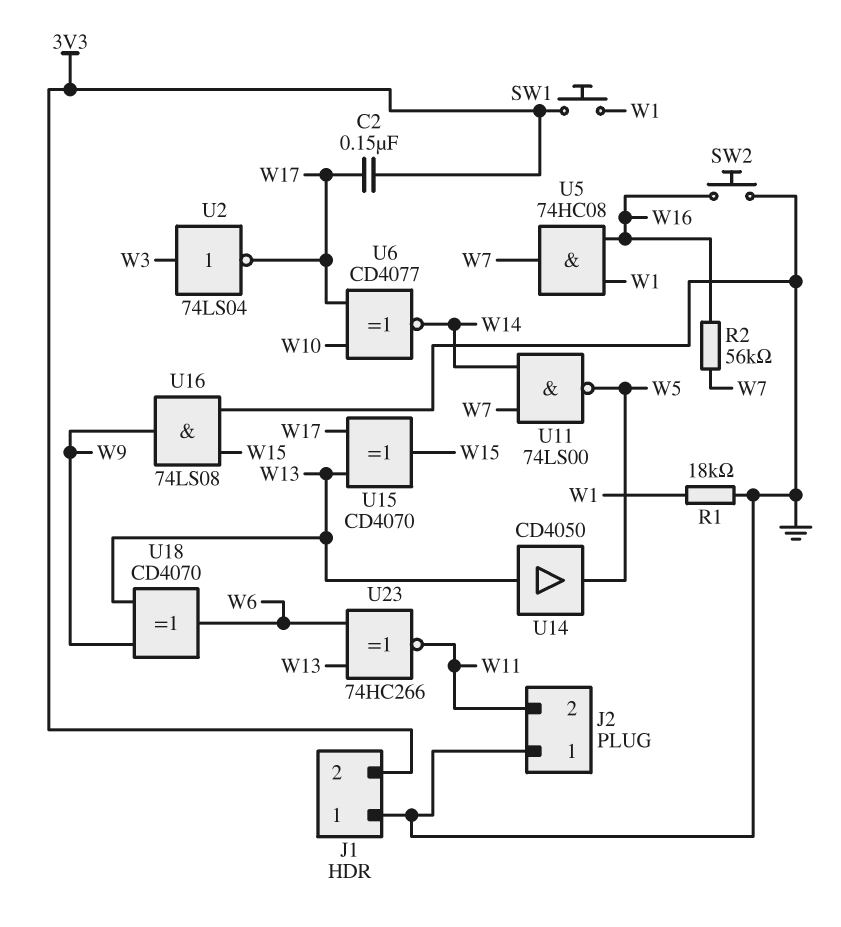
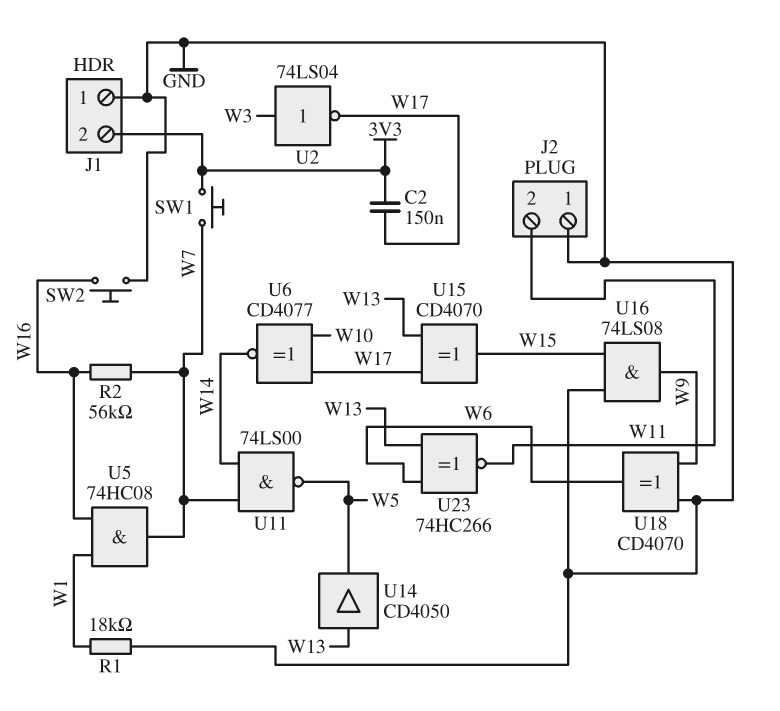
SW1: button (3V3, W1) -> button (3V3, W7)
U18: XOR CD4070 (in W9, in W13, out W6) -> XOR CD4070 (in GND, in W9, out W6)

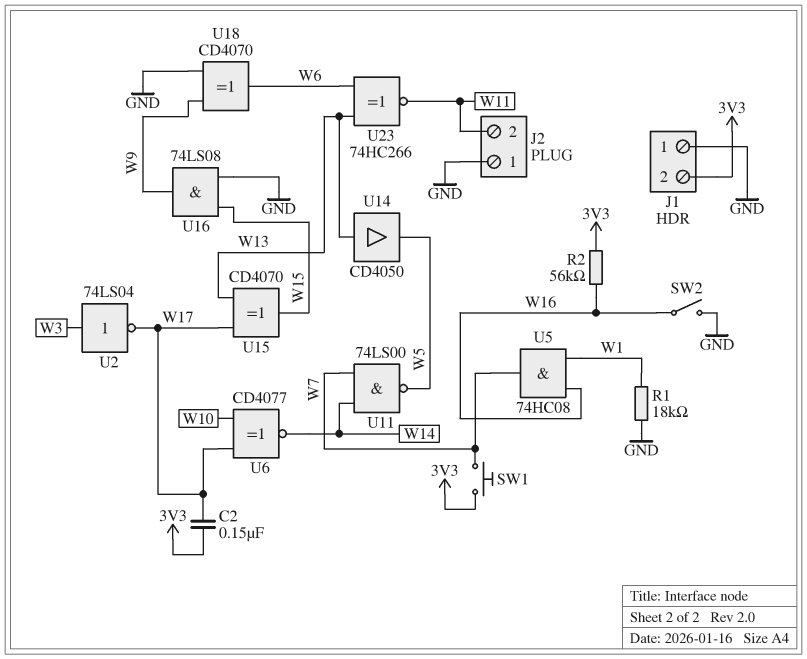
R2: 56k (W7, W16) -> 56k (3V3, W16)
SW2: button (GND, W16) -> switch (GND, W16)

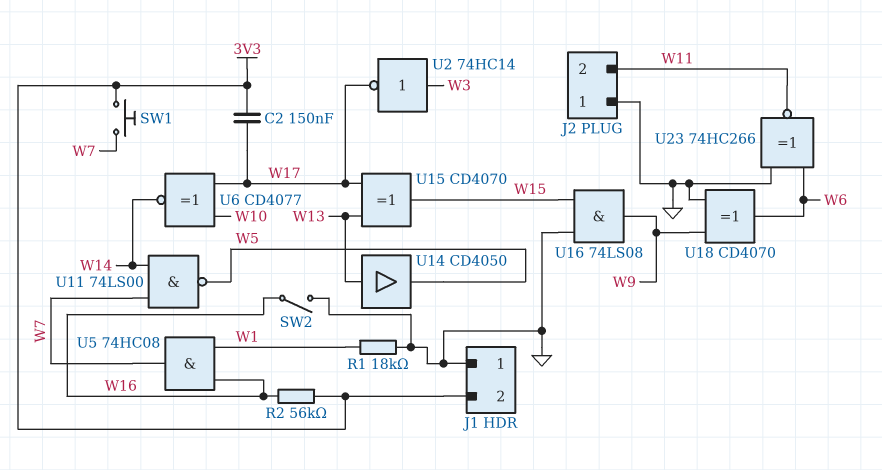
U2: NOT 74LS04 (in W3, out W17) -> NOT 74HC14 (in W3, out W17)
U23: XNOR 74HC266 (in W6, in W13, out W11) -> XNOR 74HC266 (in GND, in W6, out W11)

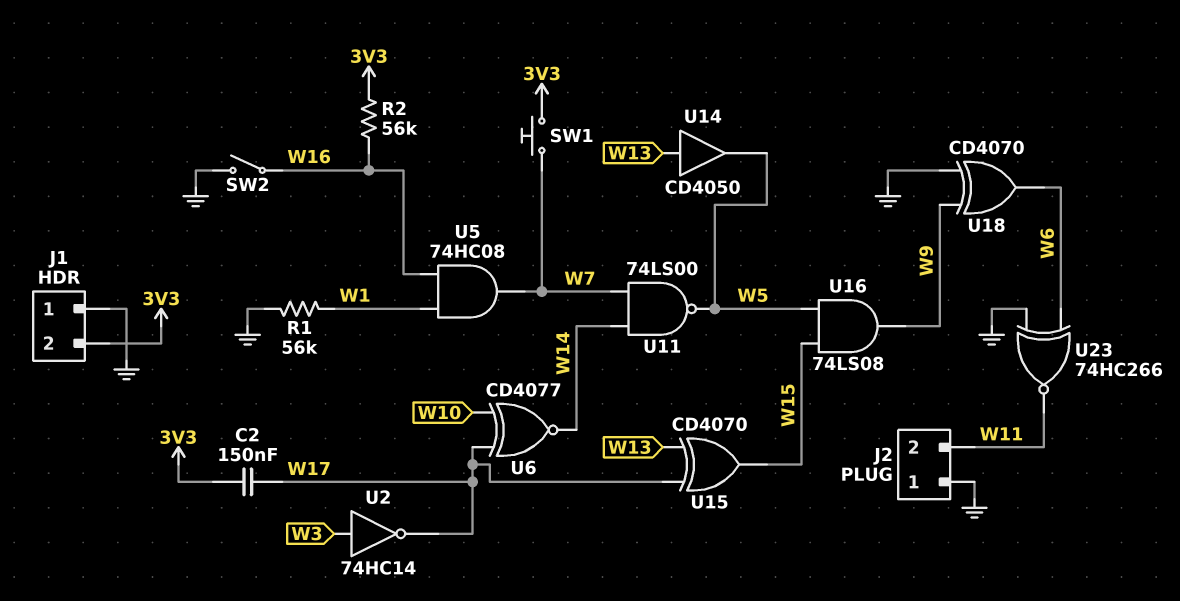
R1: 18k (GND, W1) -> 56k (GND, W1)
U16: AND 74LS08 (in GND, in W15, out W9) -> AND 74LS08 (in W5, in W15, out W9)

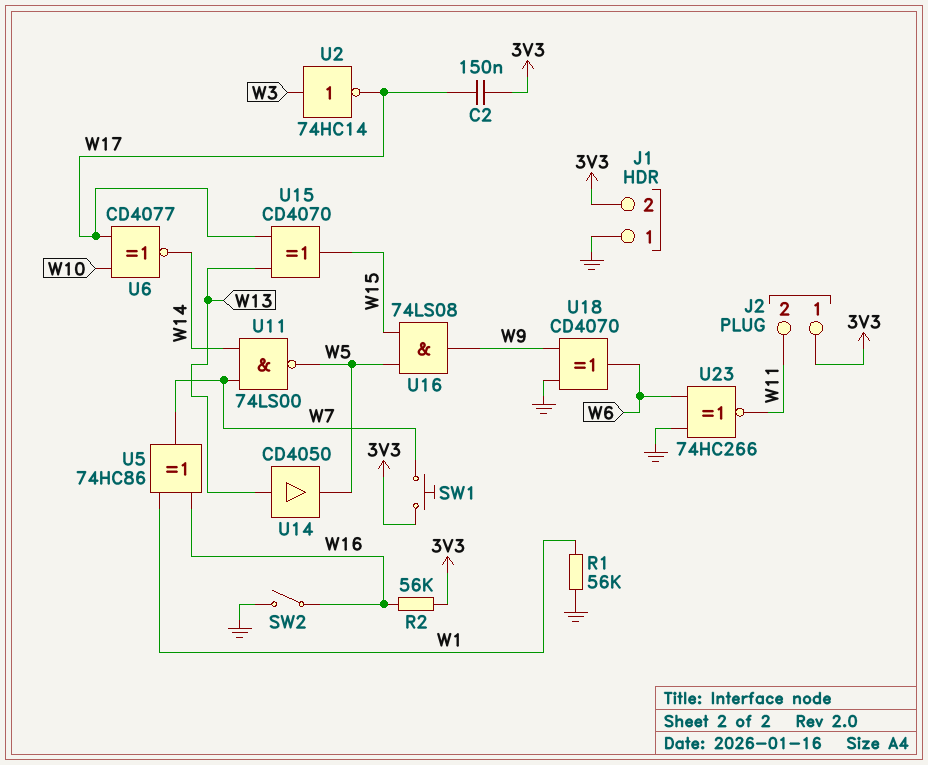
J2 pin 1: GND -> 3V3
U5: AND 74HC08 (in W1, in W16, out W7) -> XOR 74HC86 (in W1, in W16, out W7)

